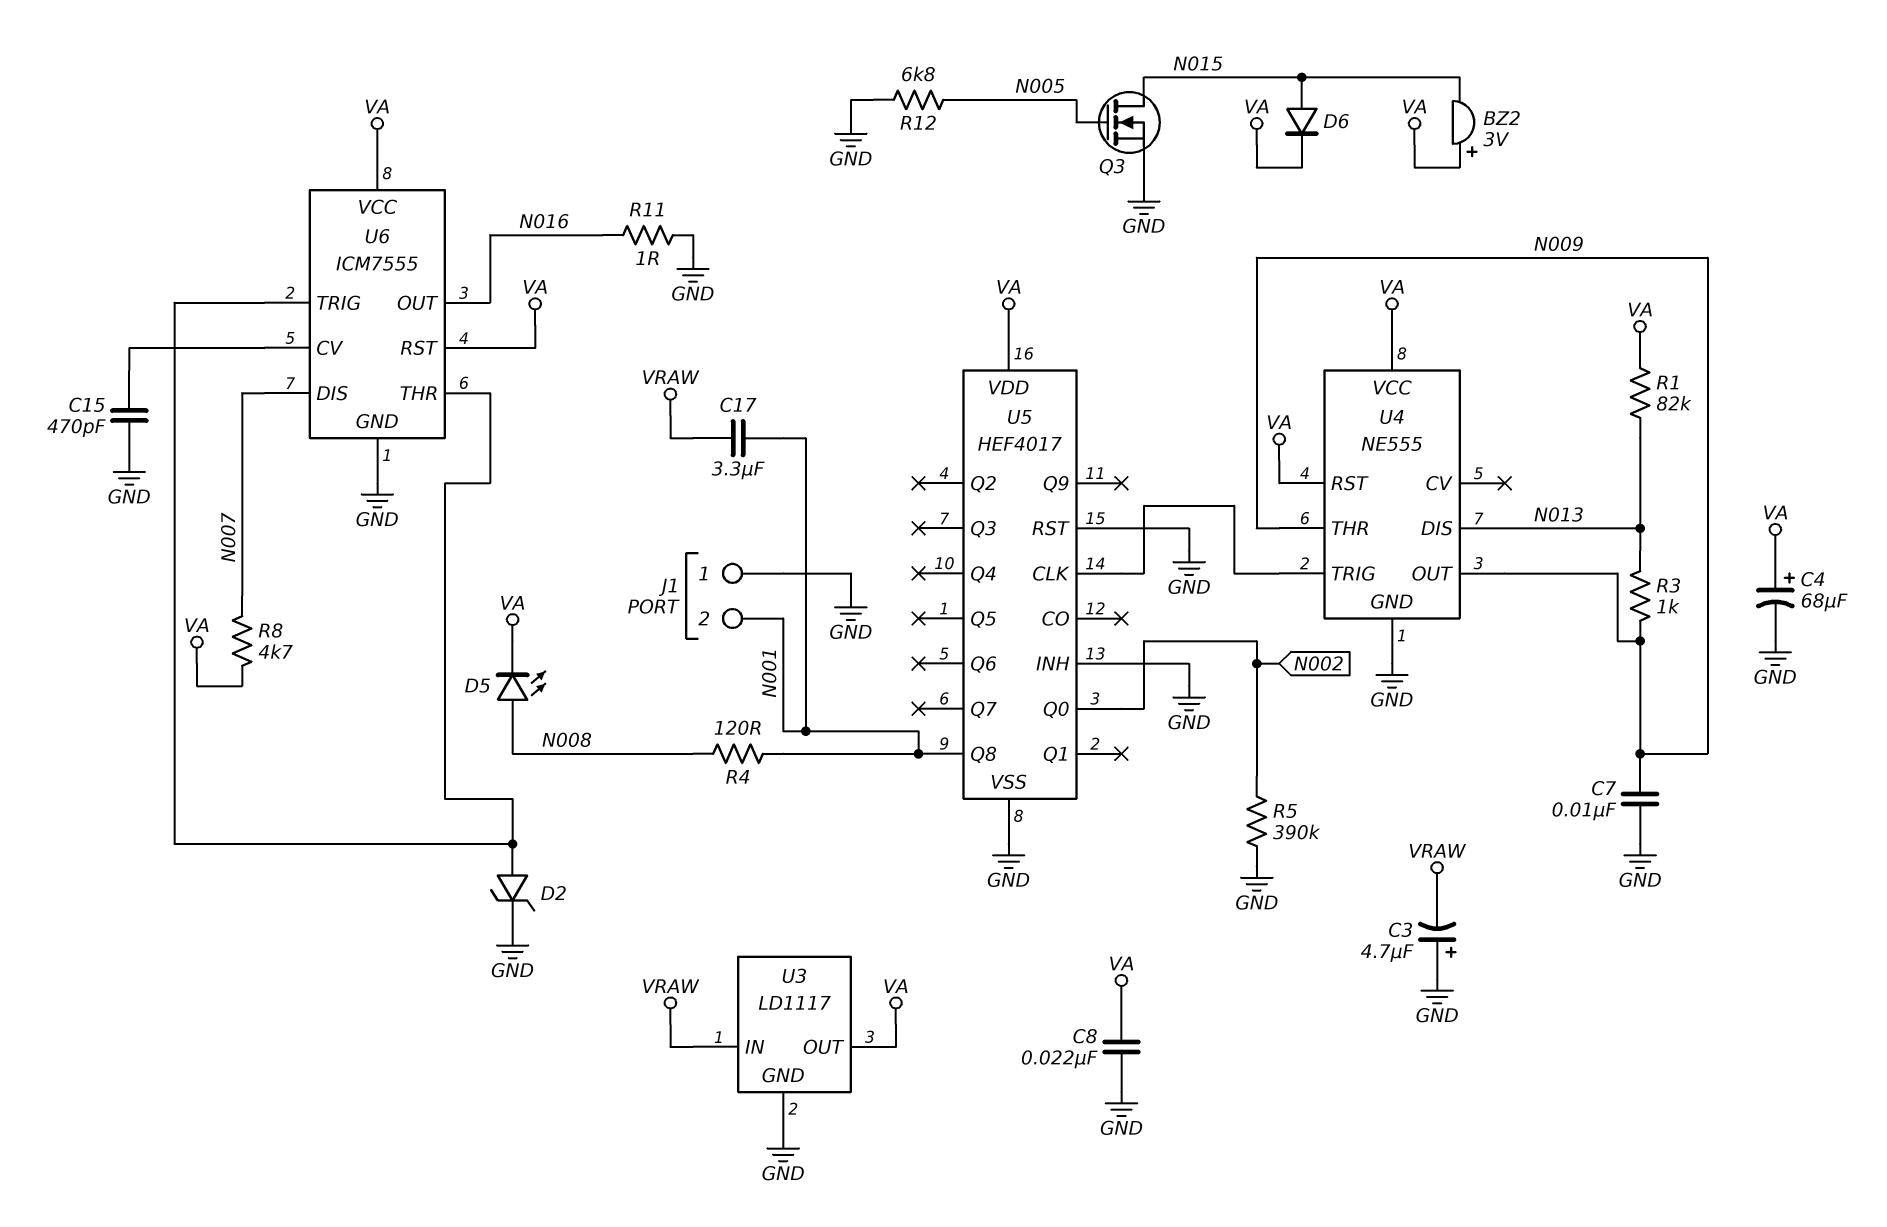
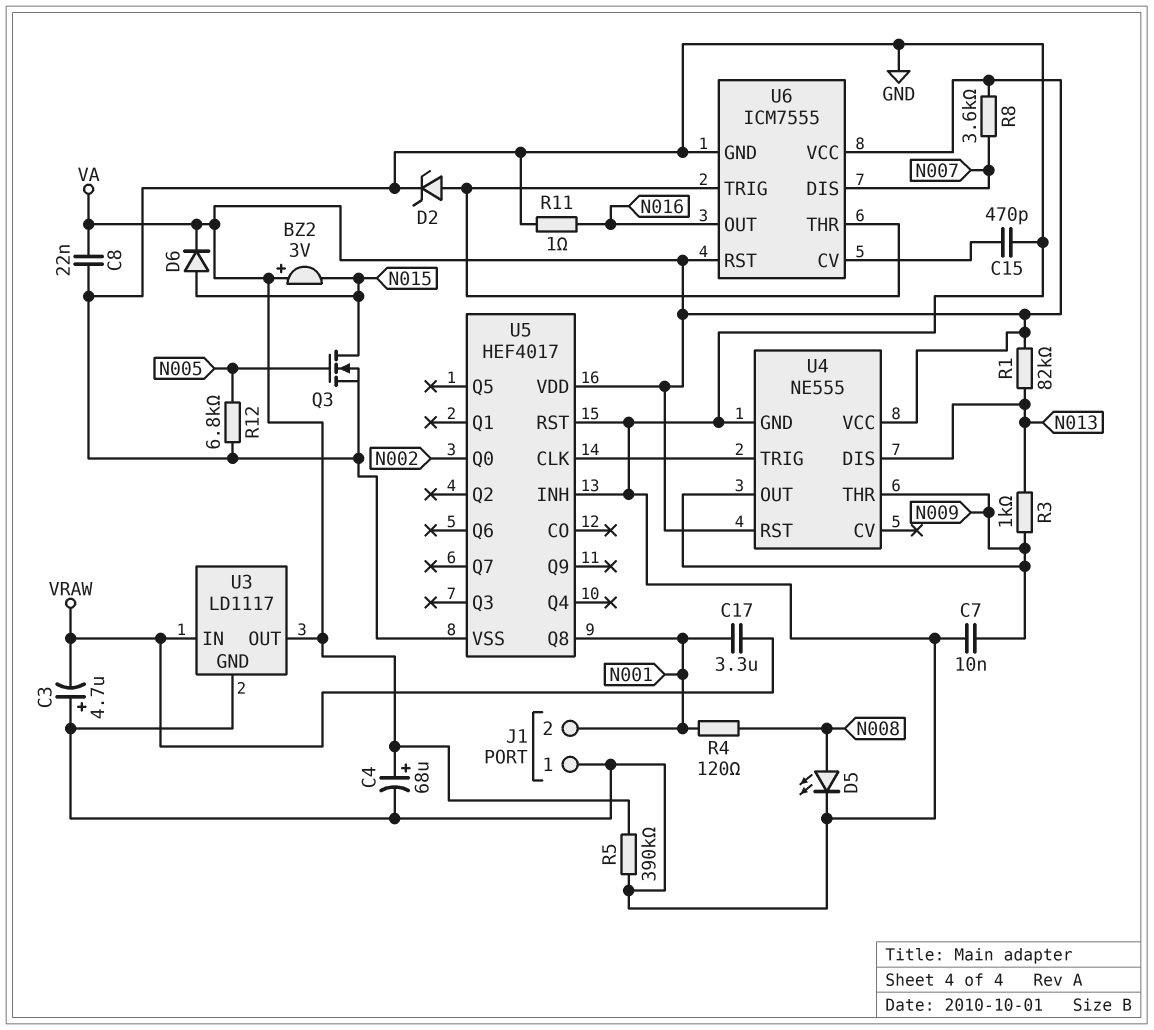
D5: LED (A N008, K VA) -> LED (A N008, K GND)
R5: 390k (GND, N002) -> 390k (GND, VA)
R8: 4.7k (N007, VA) -> 3.6k (N007, VA)

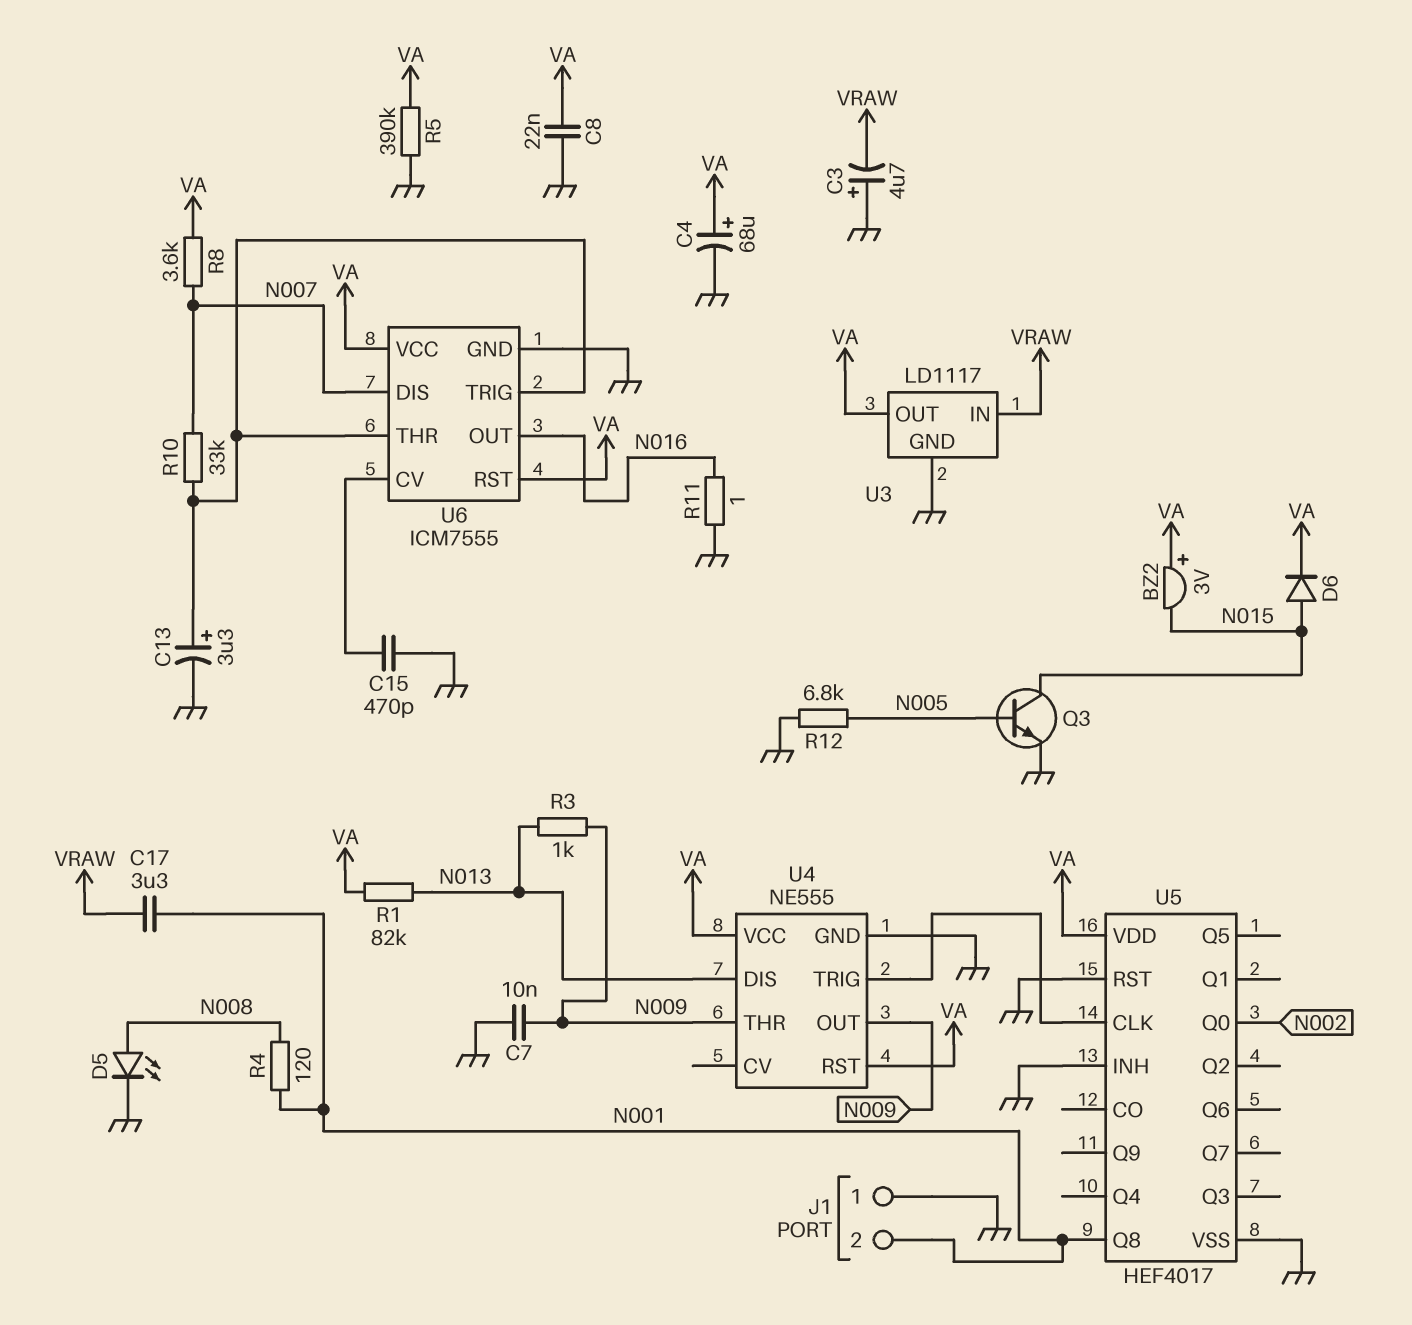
C13: none -> 3.3uF (plus U6/THR, minus GND)
D2: zener (A U6/THR, K GND) -> none
Q3: NMOS (G N005, D N015, S GND) -> NPN (B N005, C N015, E GND)
R10: none -> 33k (N007, U6/THR)

